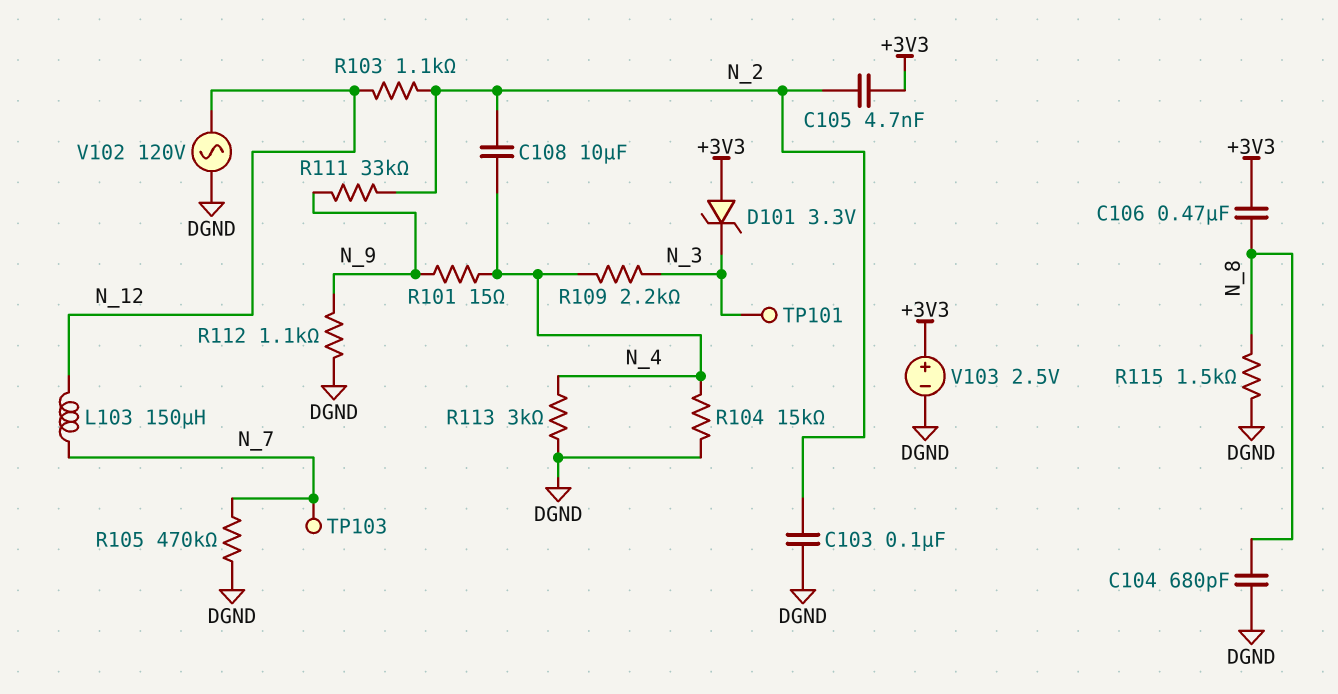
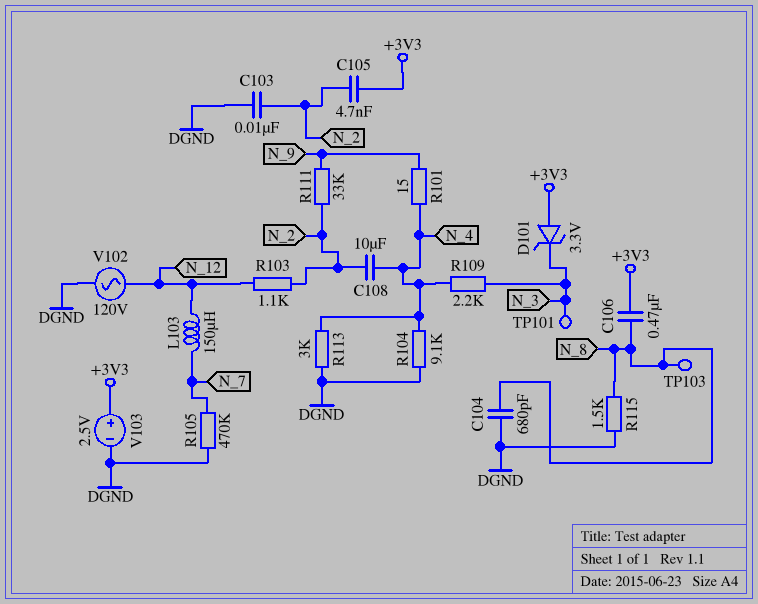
C103: 100nF (DGND, N_2) -> 10nF (DGND, N_2)
R104: 15k (DGND, N_4) -> 9.1k (DGND, N_4)
R112: 1.1k (DGND, N_9) -> none
TP103: test point (N_7) -> test point (N_8)

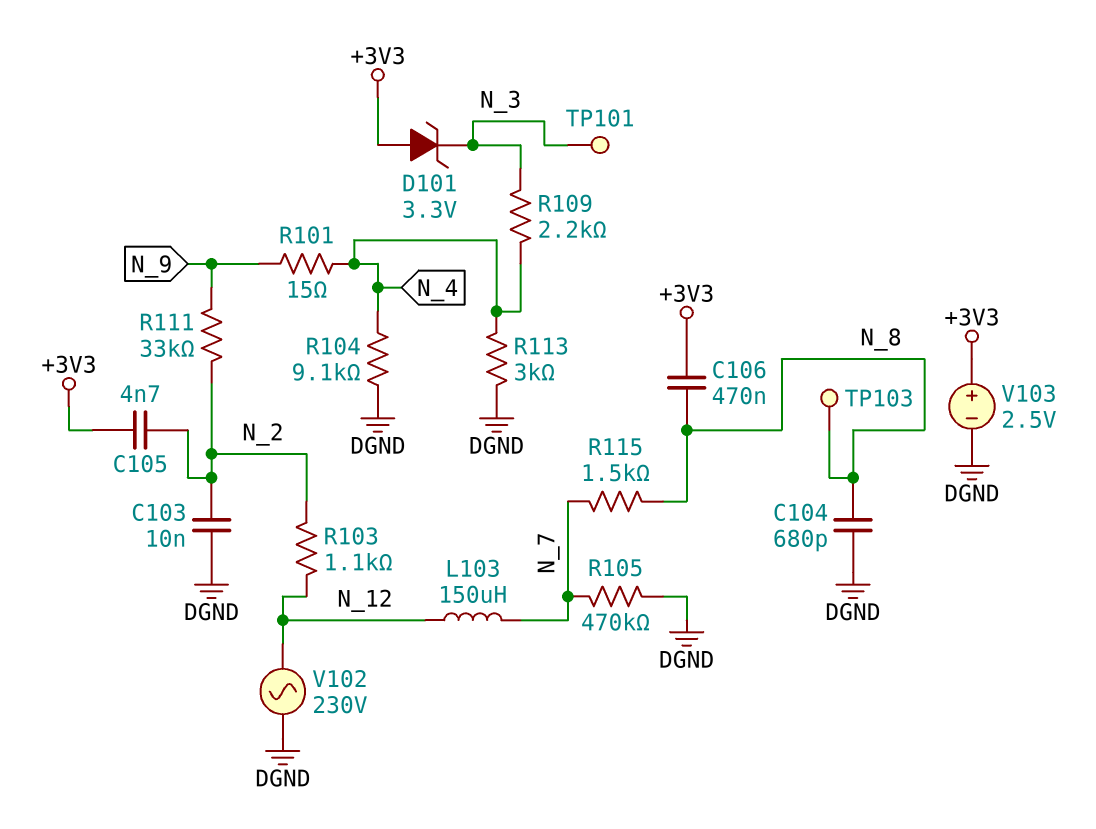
C108: 10uF (N_2, N_4) -> none
R115: 1.5k (DGND, N_8) -> 1.5k (N_7, N_8)
V102: AC 120V (DGND, N_12) -> AC 230V (DGND, N_12)

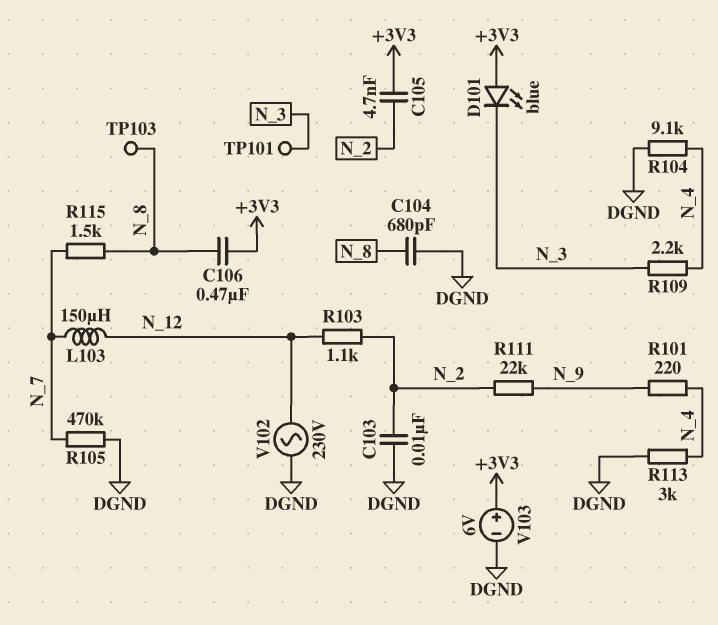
D101: zener 3.3V (A +3V3, K N_3) -> LED blue (A +3V3, K N_3)
R101: 15 (N_4, N_9) -> 220 (N_4, N_9)
R111: 33k (N_2, N_9) -> 22k (N_2, N_9)
V103: 2.5V (plus +3V3, minus DGND) -> 6V (plus +3V3, minus DGND)

